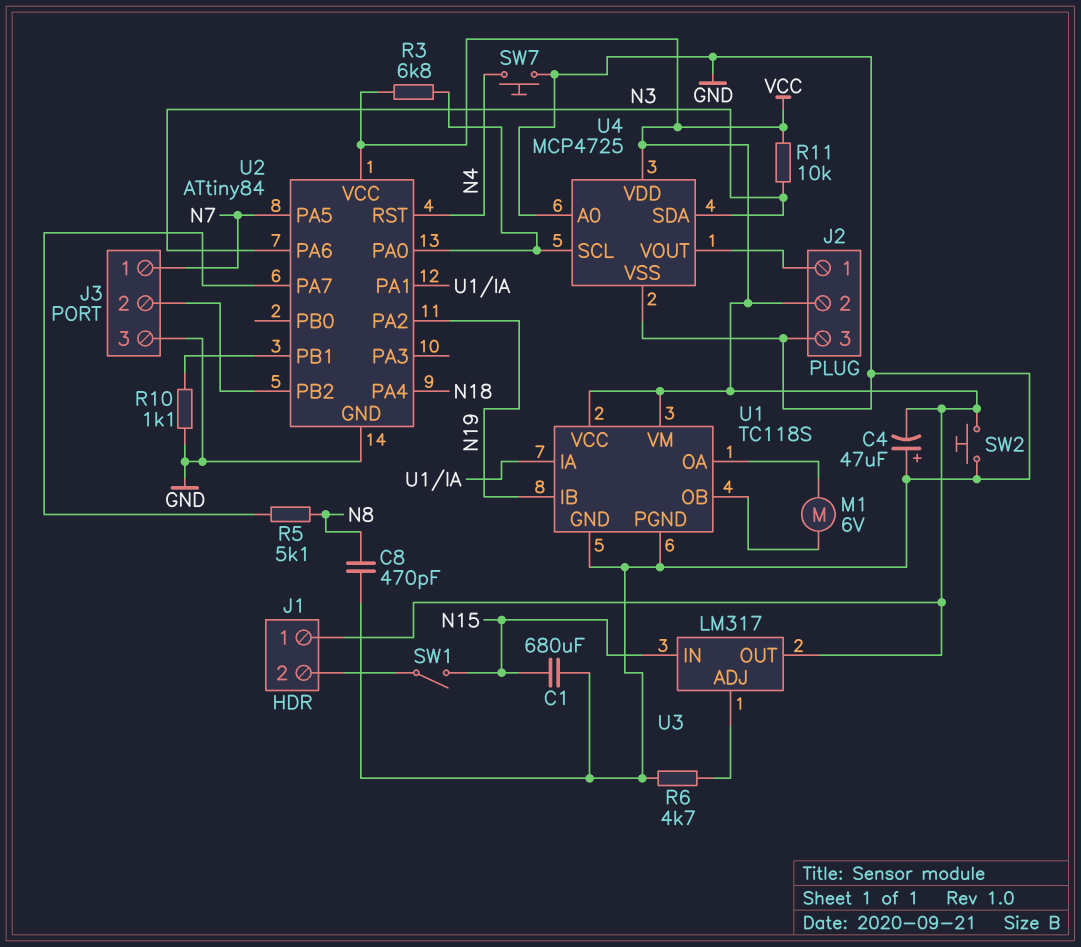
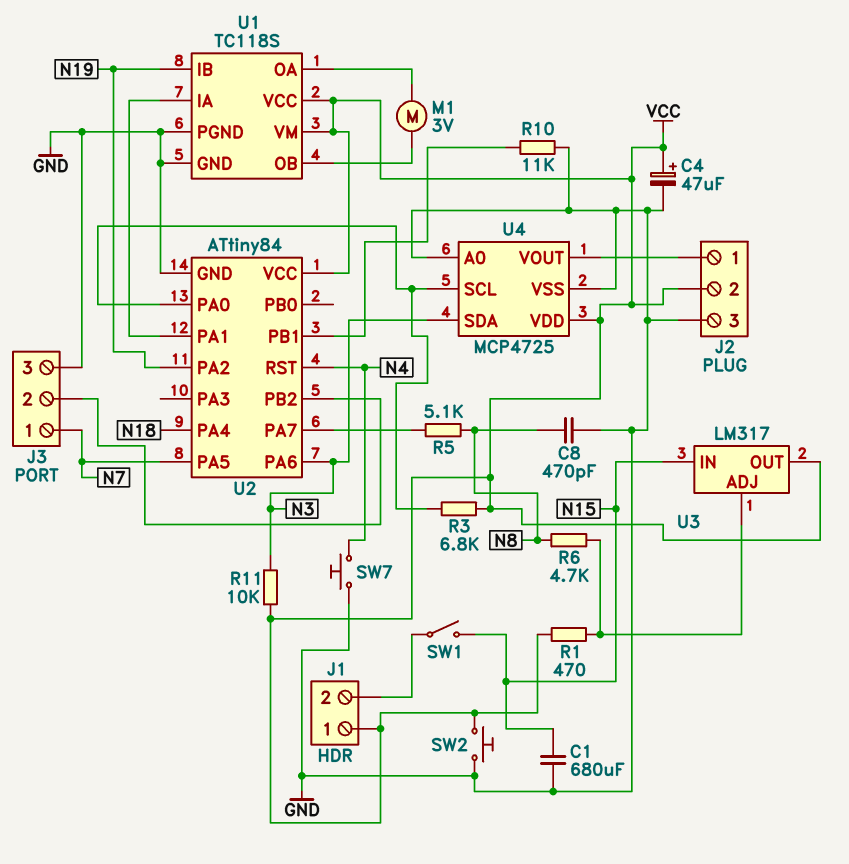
C4: 47uF (plus GND, minus VCC) -> 47uF (plus VCC, minus GND)
M1: motor 6V (U1/OA, U1/OB) -> motor 3V (U1/OA, U1/OB)
R1: none -> 470 (U3/ADJ, VCC)
R6: 4.7k (GND, U3/ADJ) -> 4.7k (N8, U3/ADJ)
R10: 1.1k (GND, U2/PB1) -> 11k (GND, U2/PB1)

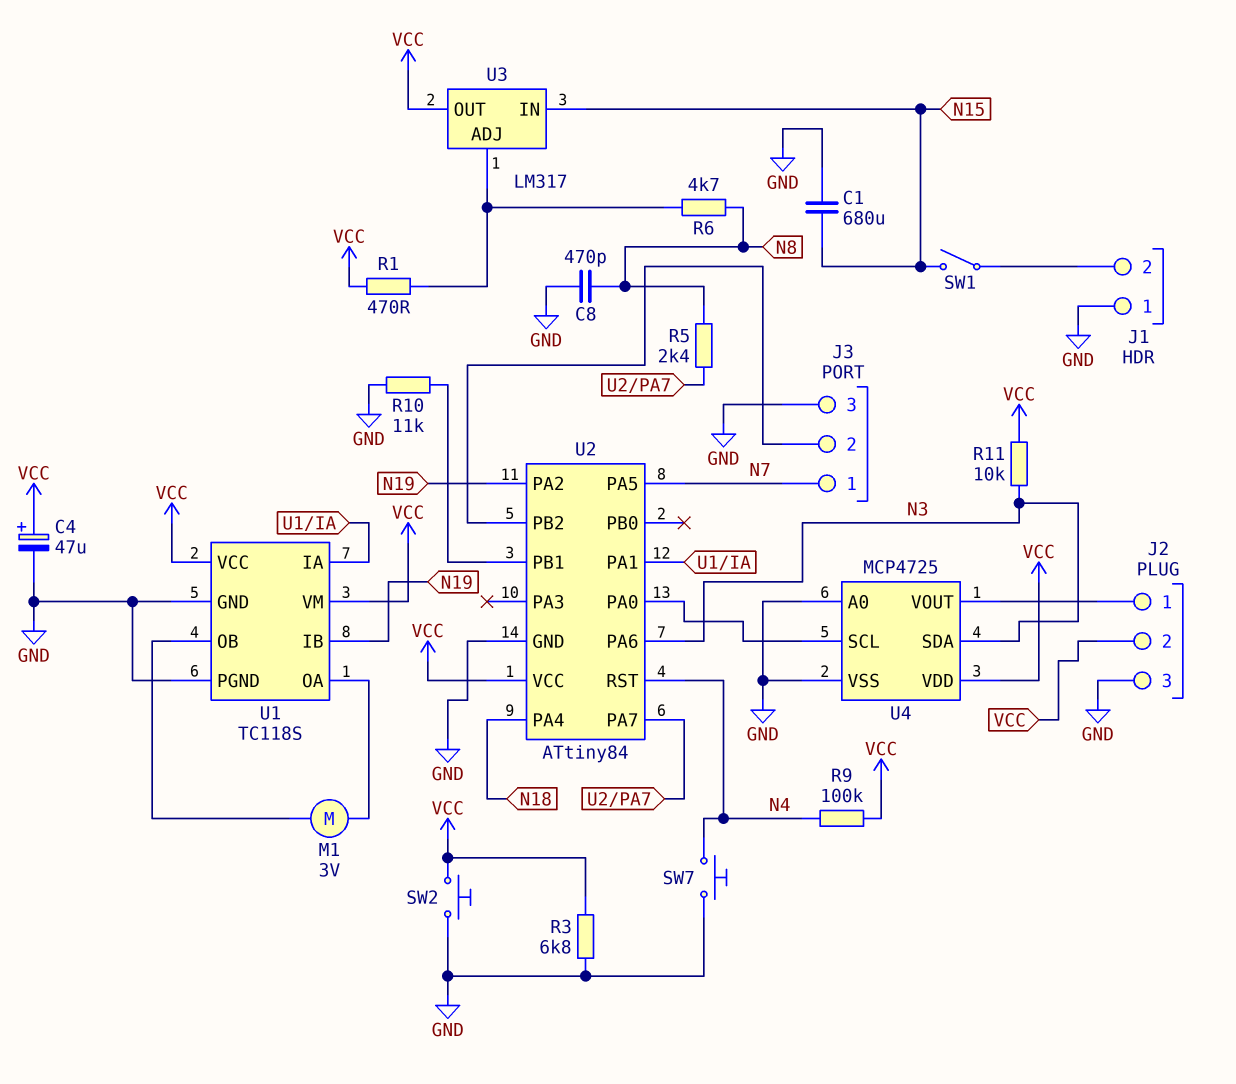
J1 pin 1: VCC -> GND
R3: 6.8k (U2/PA0, VCC) -> 6.8k (GND, VCC)
R5: 5.1k (N8, U2/PA7) -> 2.4k (N8, U2/PA7)
R9: none -> 100k (N4, VCC)

